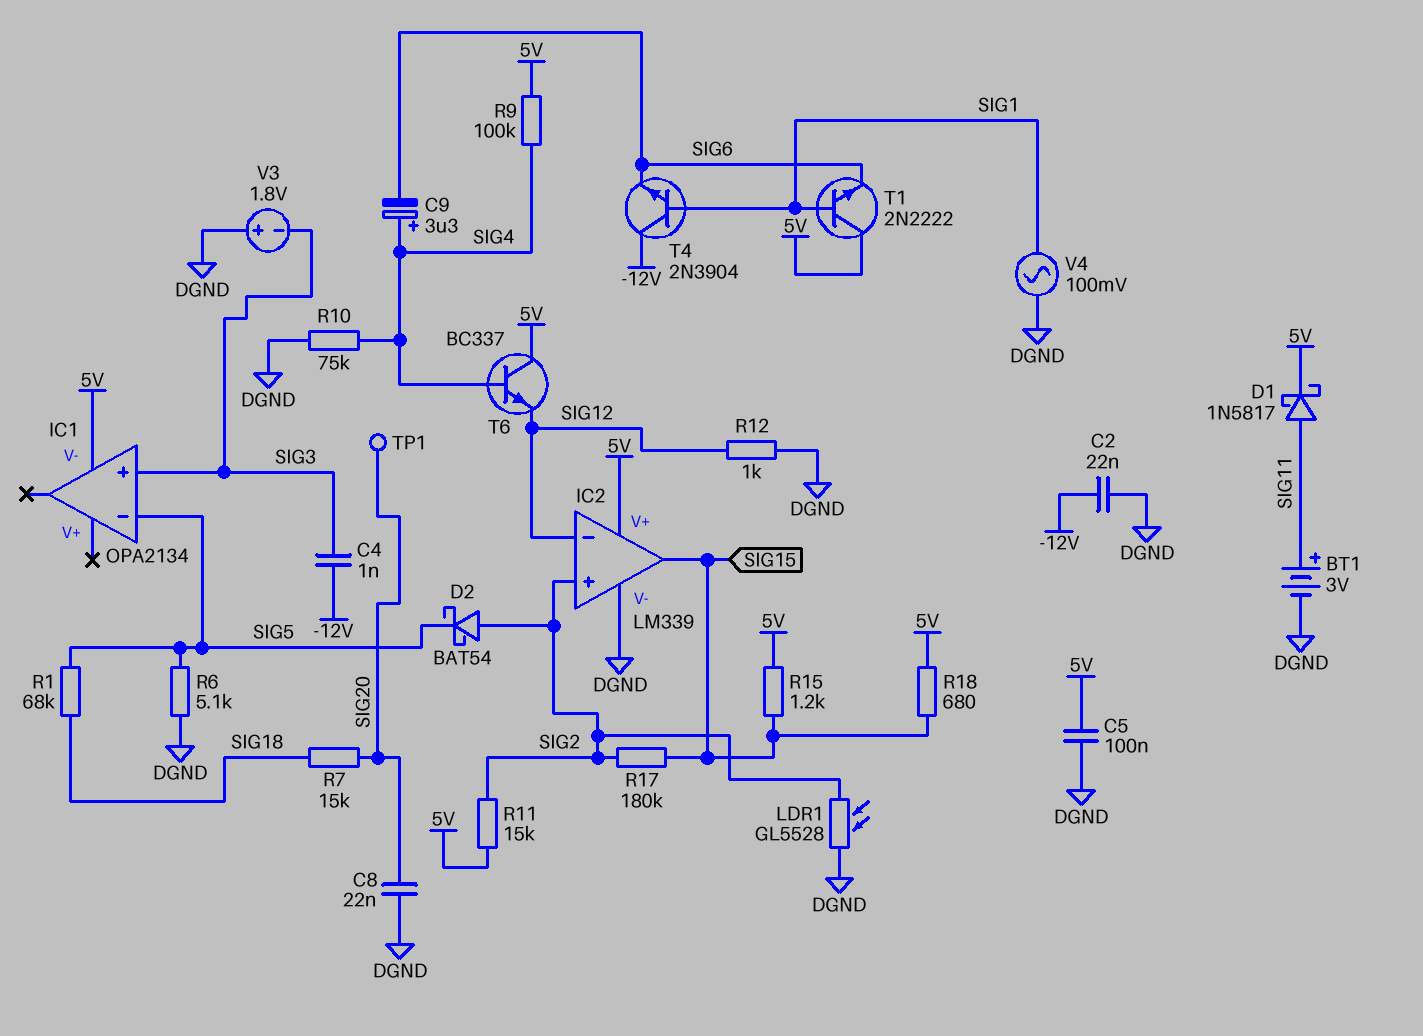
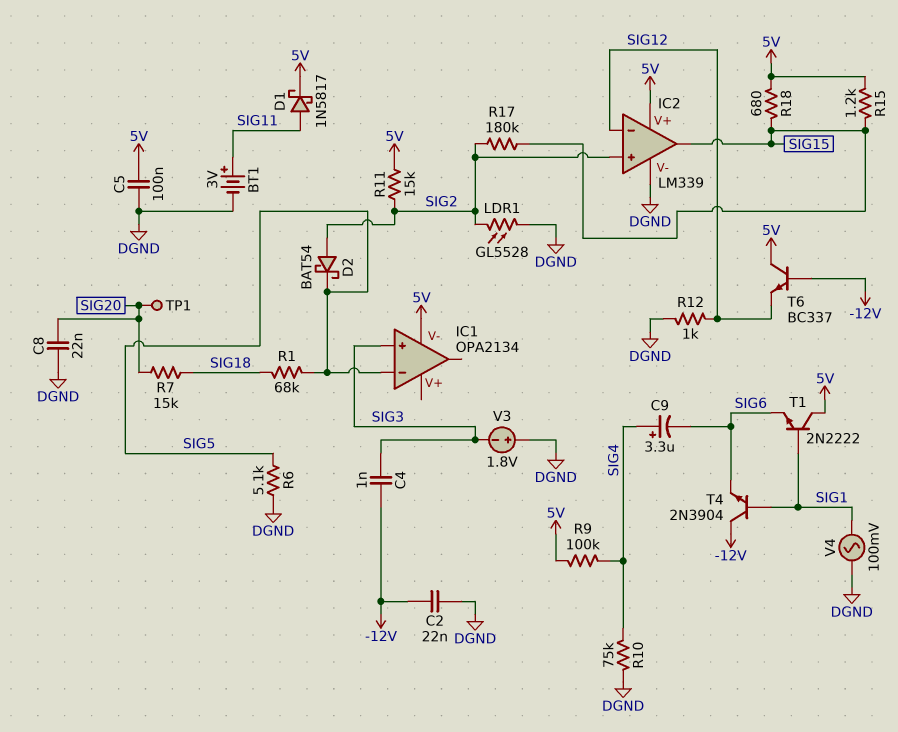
T6: NPN BC337 (B SIG4, C 5V, E SIG12) -> NPN BC337 (B -12V, C 5V, E SIG12)

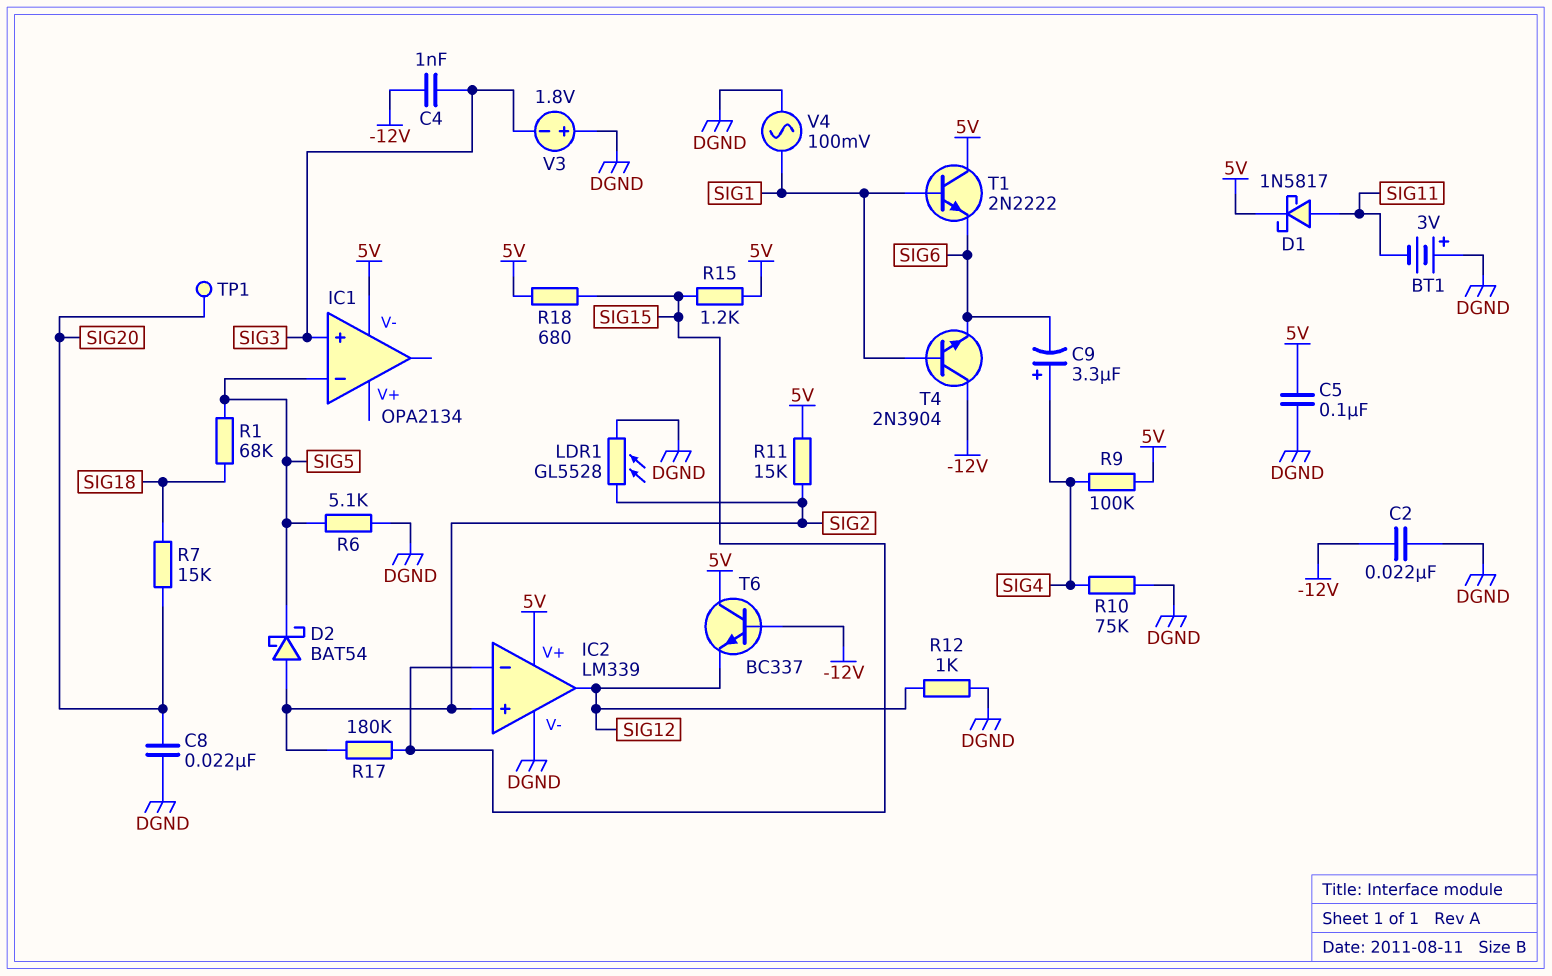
BT1: 3V (plus SIG11, minus DGND) -> 3V (plus DGND, minus SIG11)
IC2 pin in-: SIG12 -> SIG15
IC2 pin out: SIG15 -> SIG12

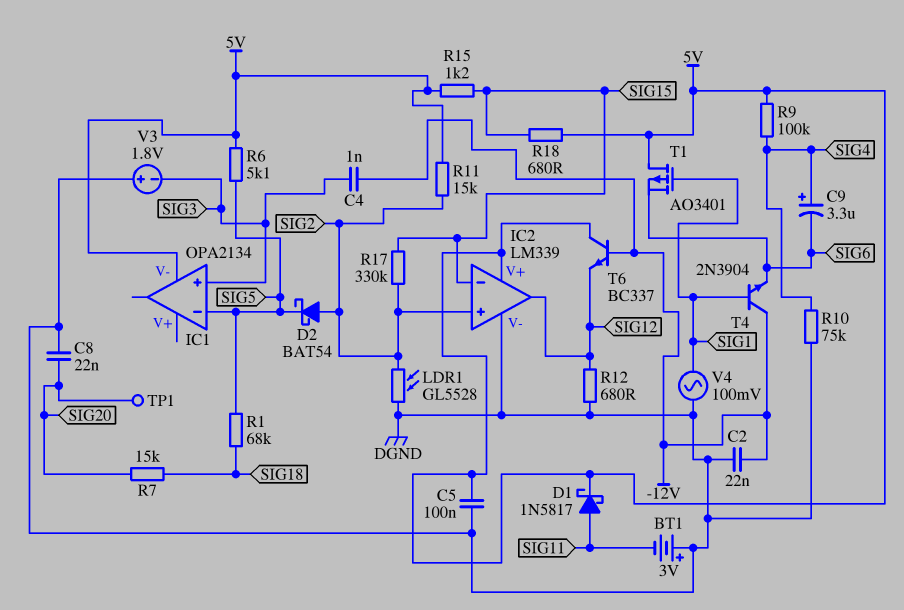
R6: 5.1k (DGND, SIG5) -> 5.1k (5V, SIG5)
R12: 1k (DGND, SIG12) -> 680 (DGND, SIG12)
R17: 180k (SIG2, SIG15) -> 330k (SIG2, SIG15)
T1: NPN 2N2222 (B SIG1, C 5V, E SIG6) -> PMOS AO3401 (G SIG1, D 5V, S SIG6)

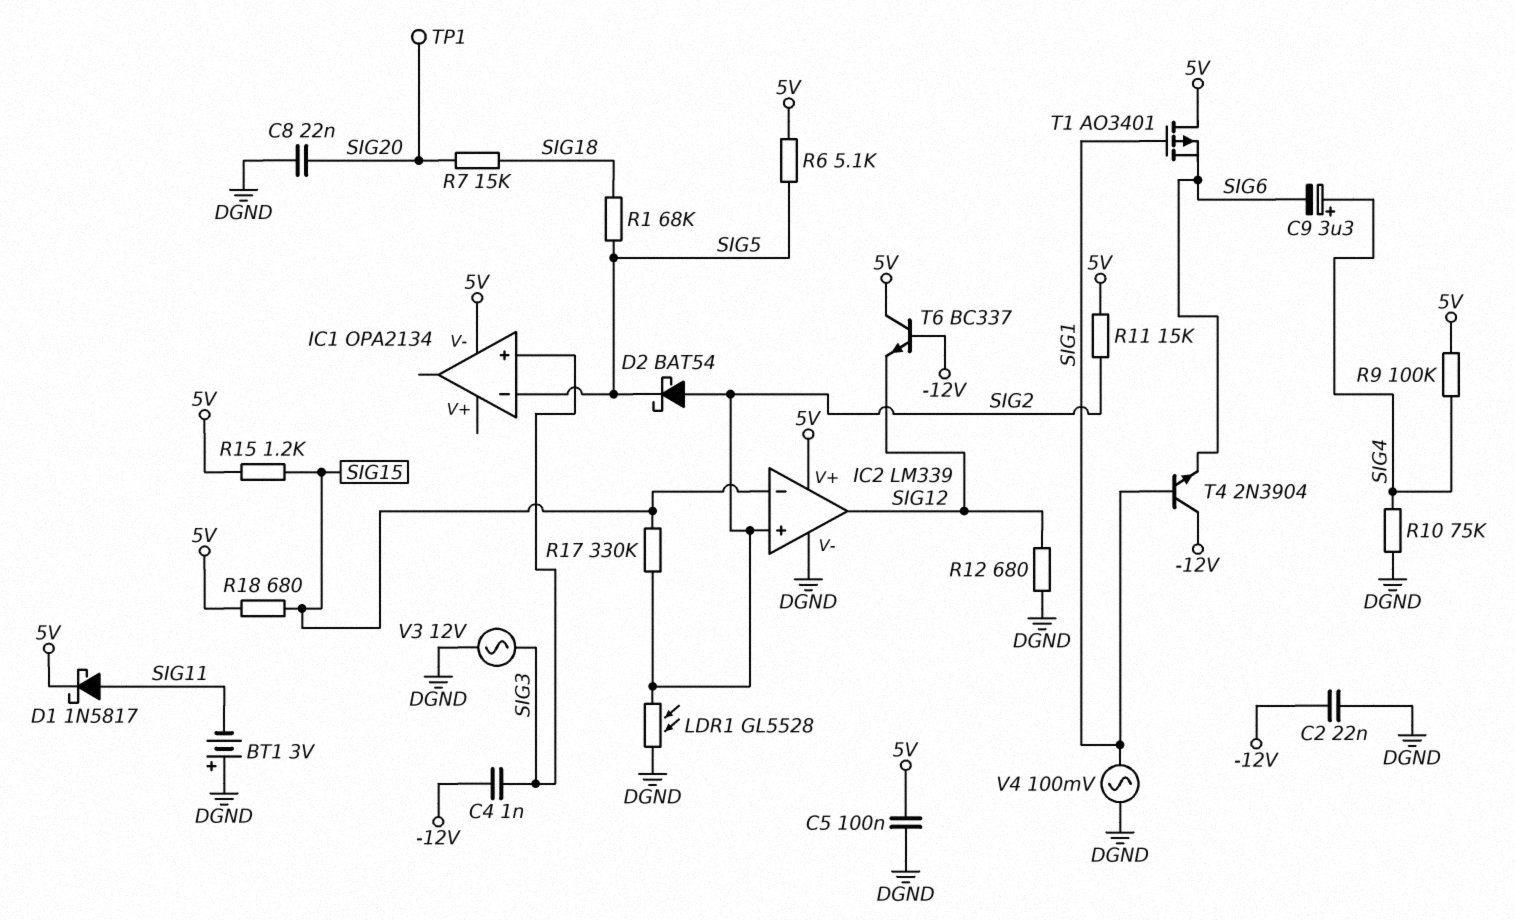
V3: 1.8V (plus DGND, minus SIG3) -> AC 12V (DGND, SIG3)

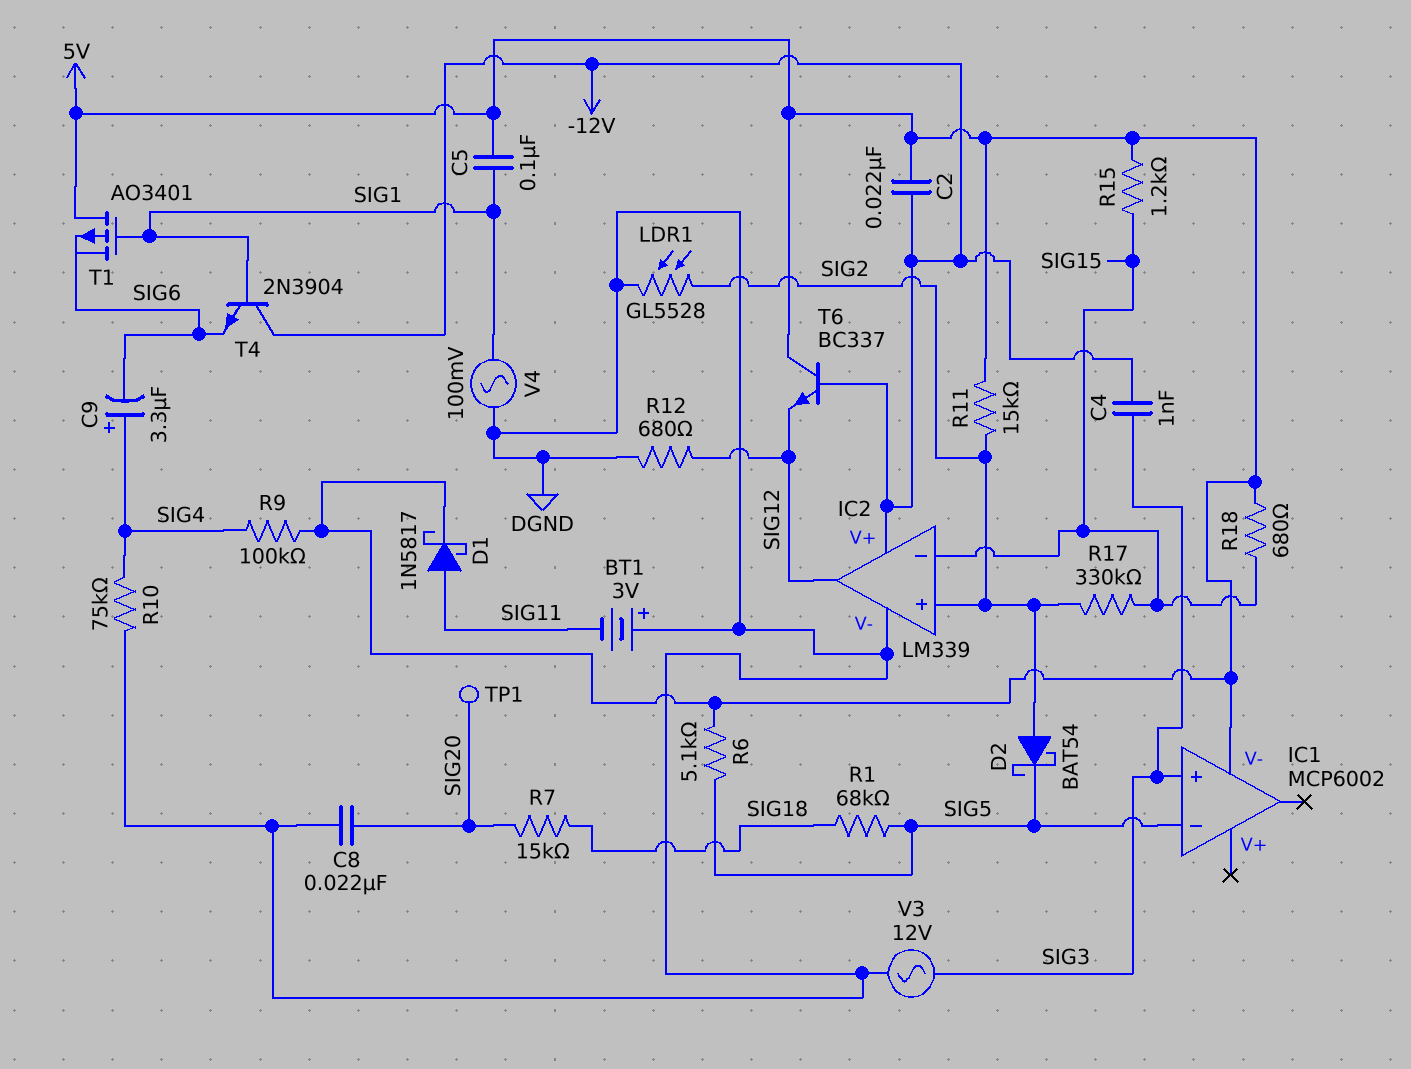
C2: 22nF (-12V, DGND) -> 22nF (-12V, 5V)
C5: 100nF (5V, DGND) -> 100nF (5V, SIG1)
IC1: OPA2134 -> MCP6002
IC2 pin V+: 5V -> -12V

